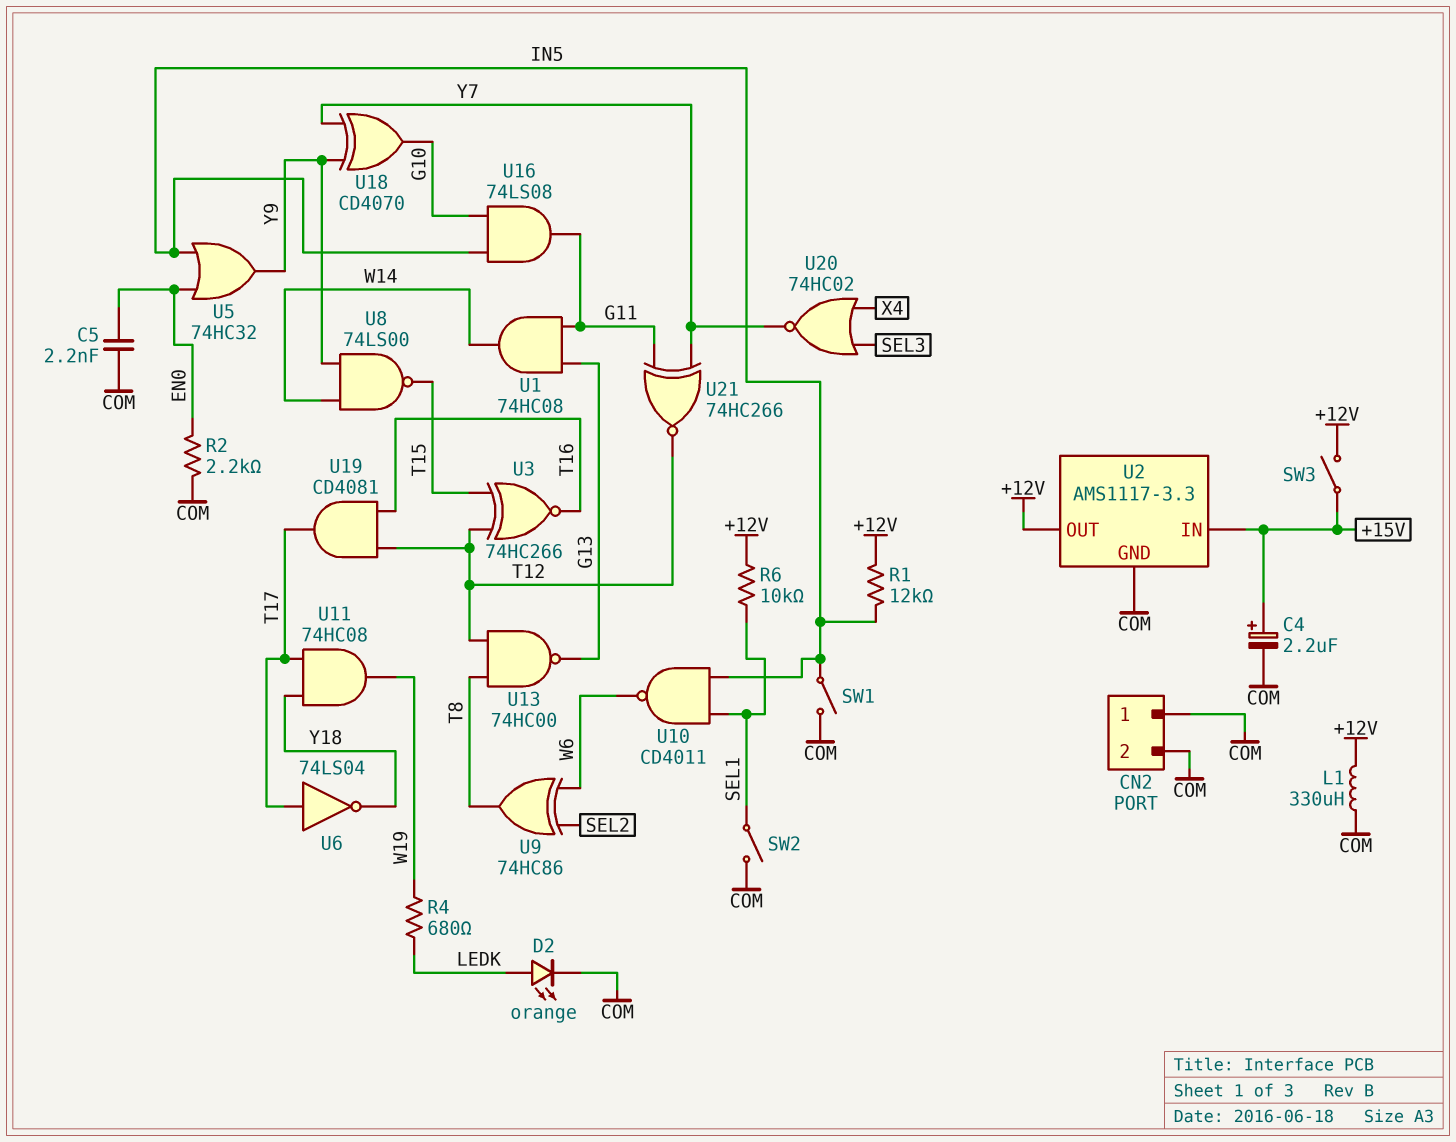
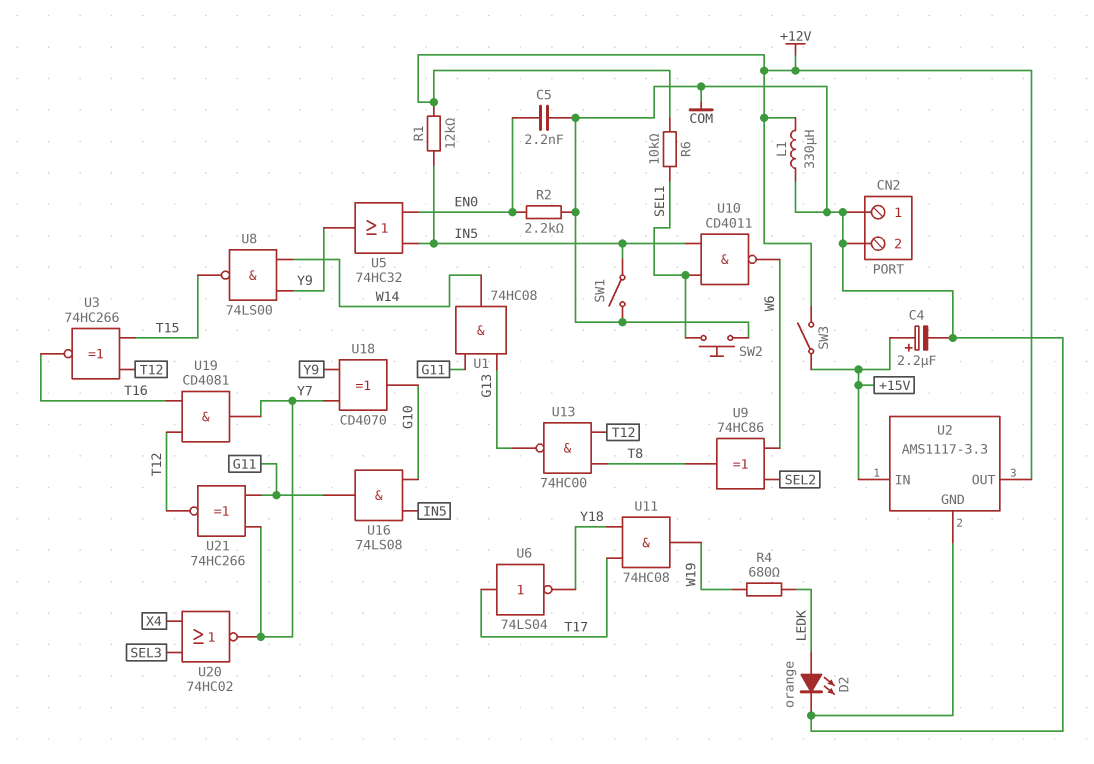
SW2: switch (COM, SEL1) -> button (COM, SEL1)
U19: AND CD4081 (in T12, in T16, out T17) -> AND CD4081 (in T12, in T16, out Y7)

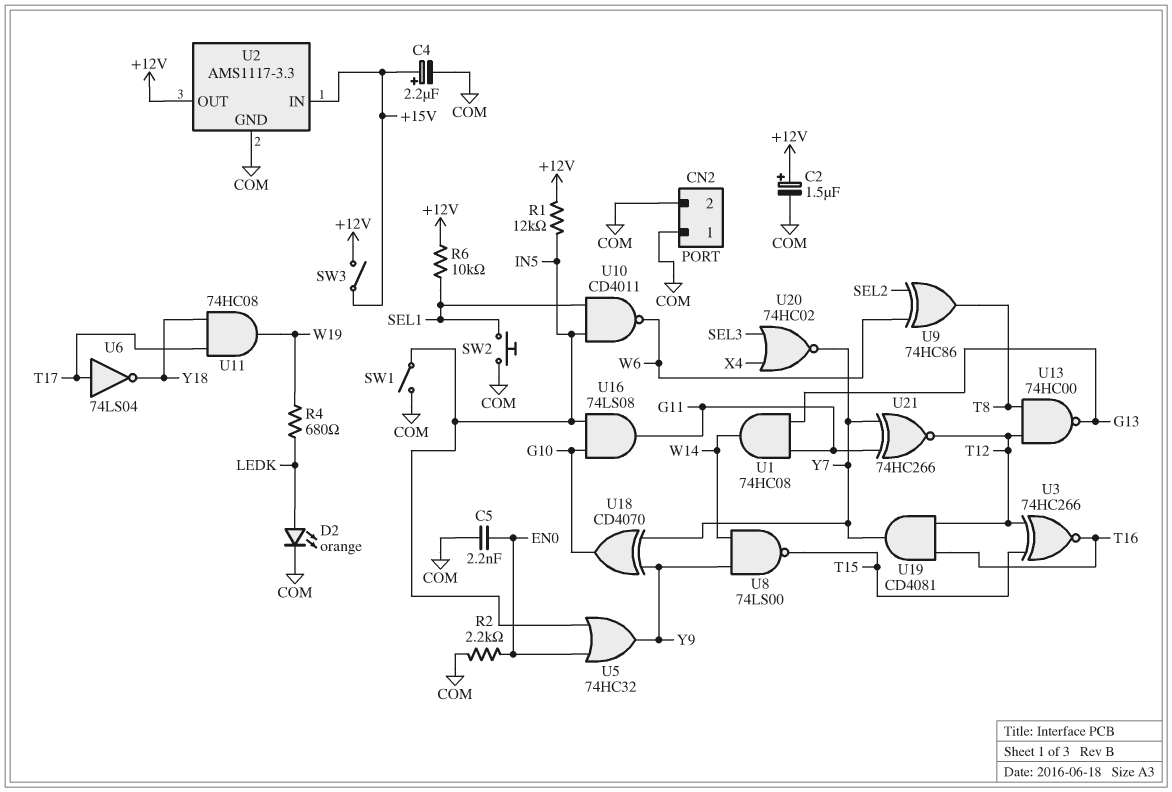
C2: none -> 1.5uF (plus +12V, minus COM)
L1: 330uH (+12V, COM) -> none

